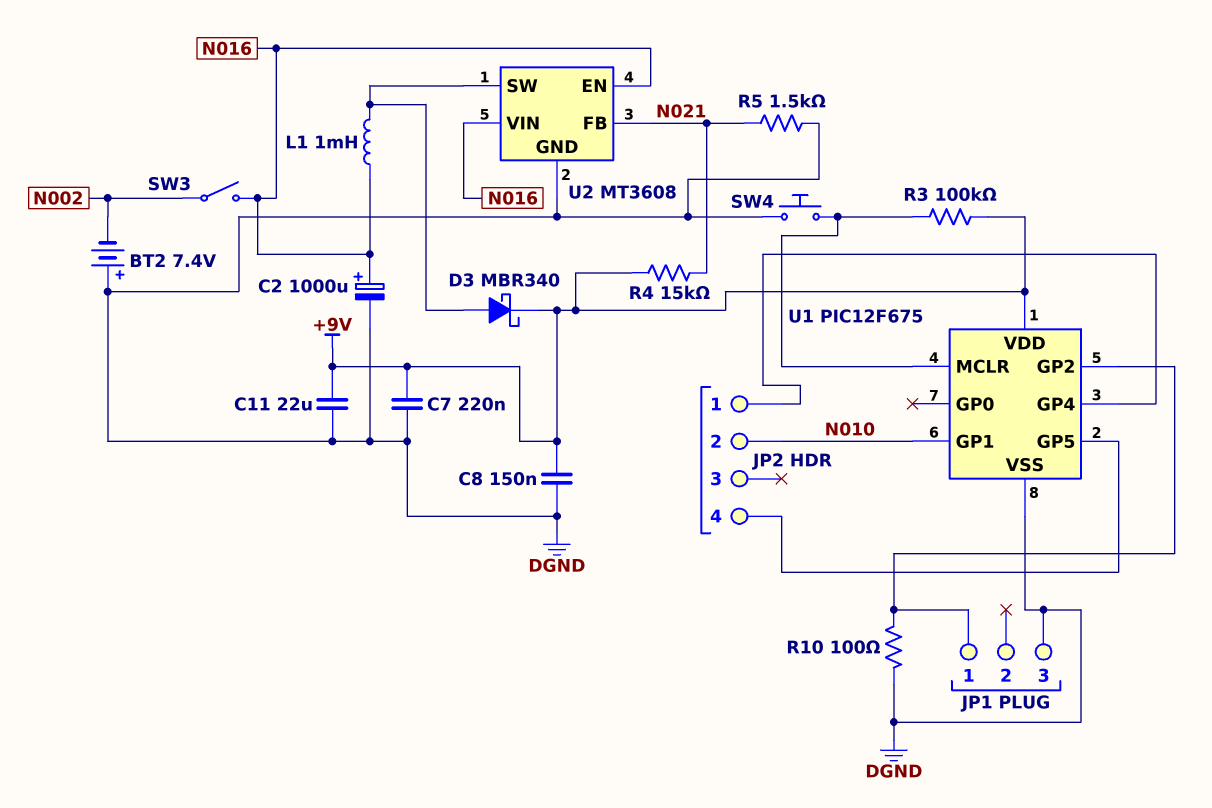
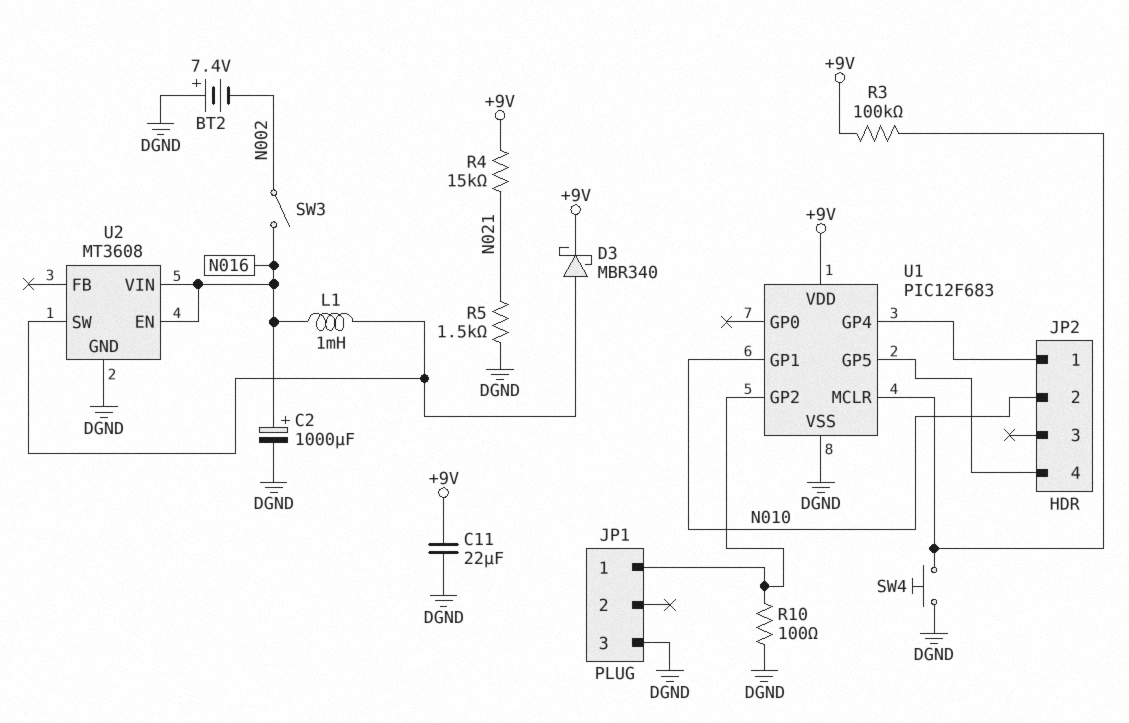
C7: 220nF (+9V, DGND) -> none
C8: 150nF (+9V, DGND) -> none
U1: PIC12F675 -> PIC12F683
U2 pin FB: N021 -> none

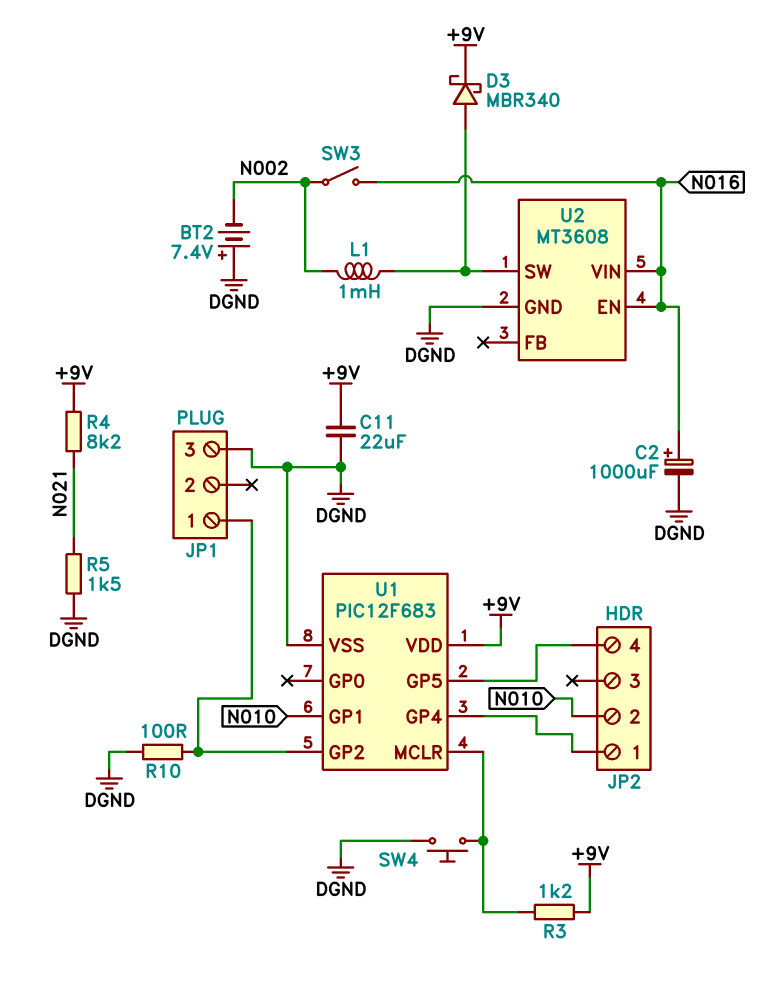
L1: 1mH (N016, U2/SW) -> 1mH (N002, U2/SW)
R3: 100k (+9V, U1/MCLR) -> 1.2k (+9V, U1/MCLR)
R4: 15k (+9V, N021) -> 8.2k (+9V, N021)

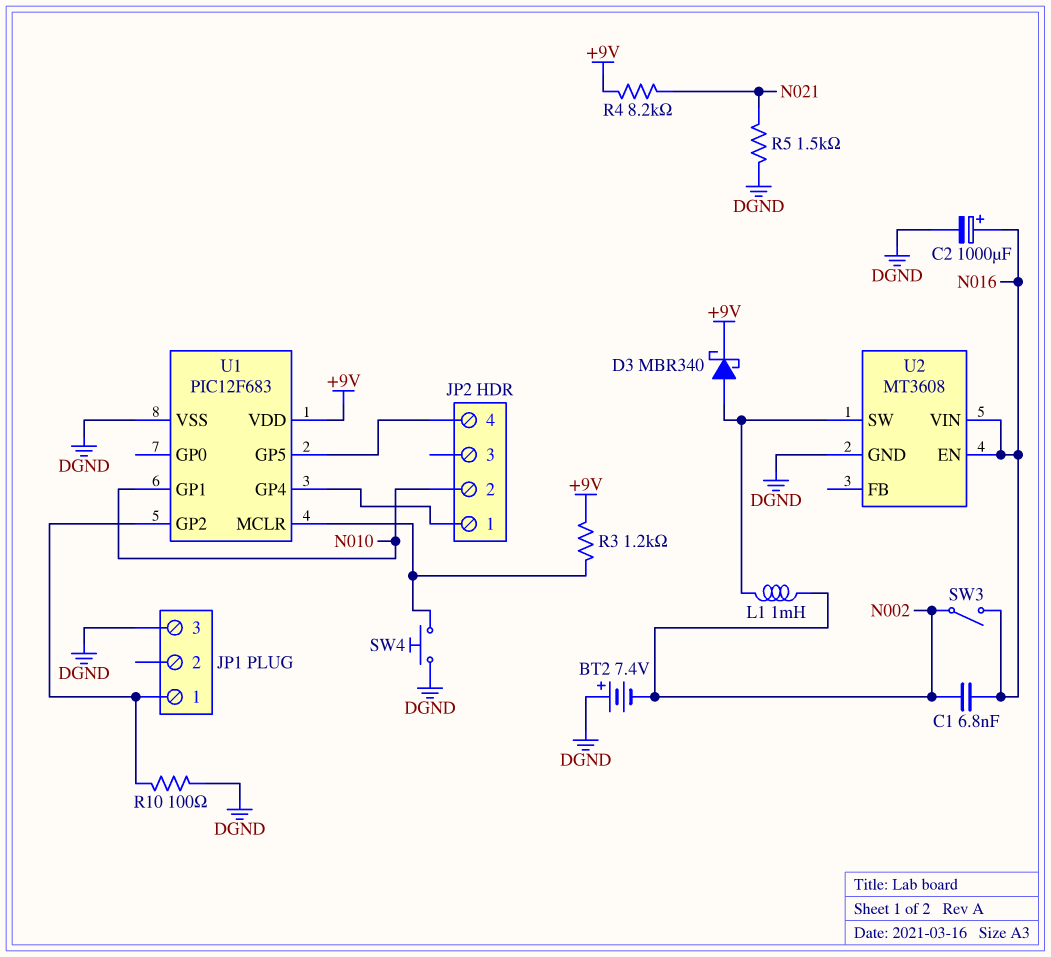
C1: none -> 6.8nF (N002, N016)
C11: 22uF (+9V, DGND) -> none

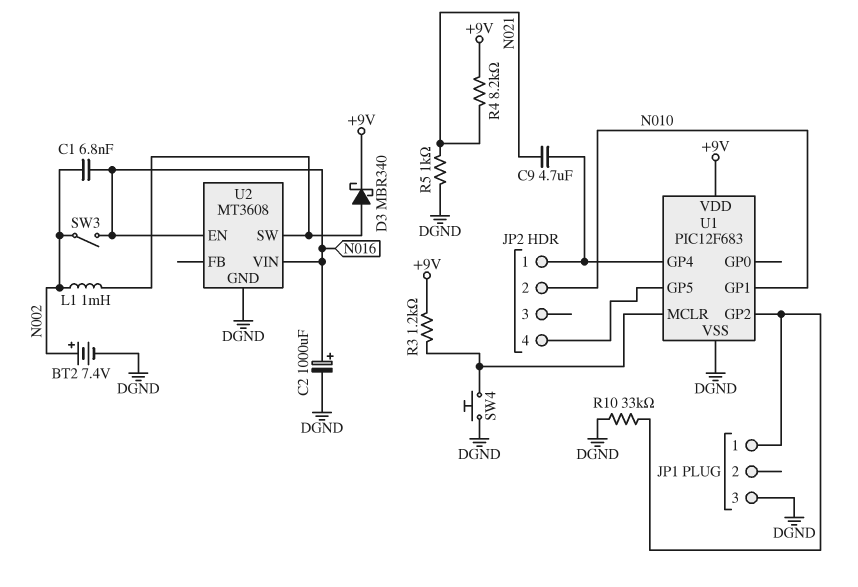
BT2: 7.4V (plus DGND, minus N002) -> 7.4V (plus N002, minus DGND)
C9: none -> 4.7uF (JP2/1, N021)
R5: 1.5k (DGND, N021) -> 1k (DGND, N021)
R10: 100 (DGND, JP1/1) -> 33k (DGND, JP1/1)

